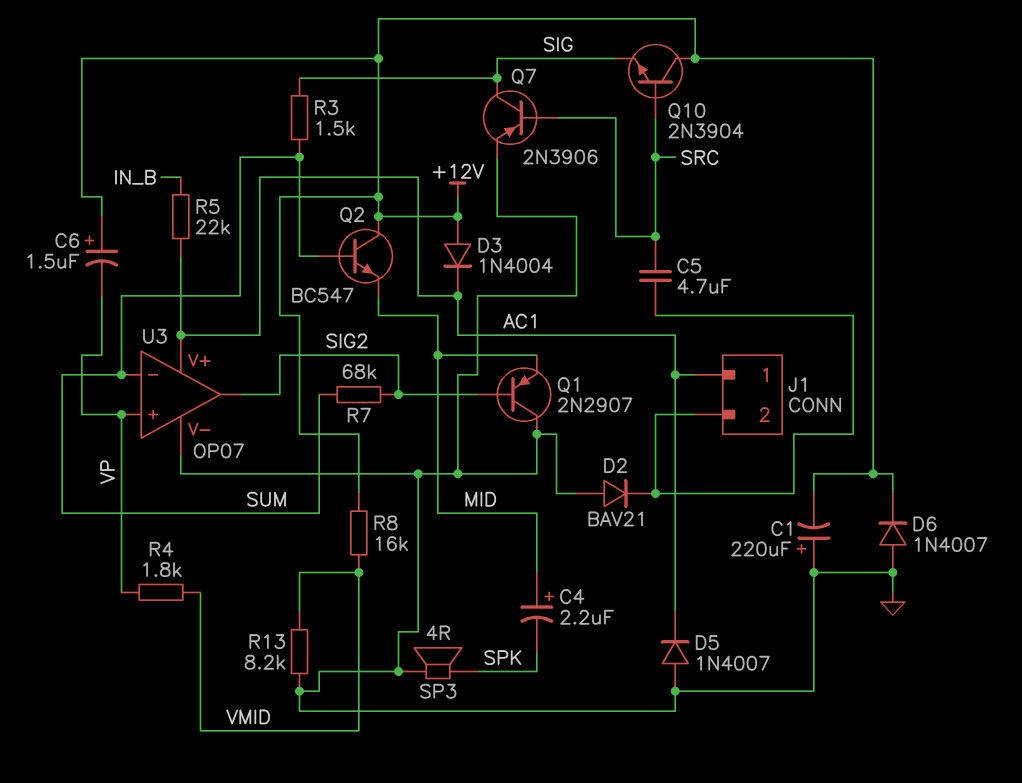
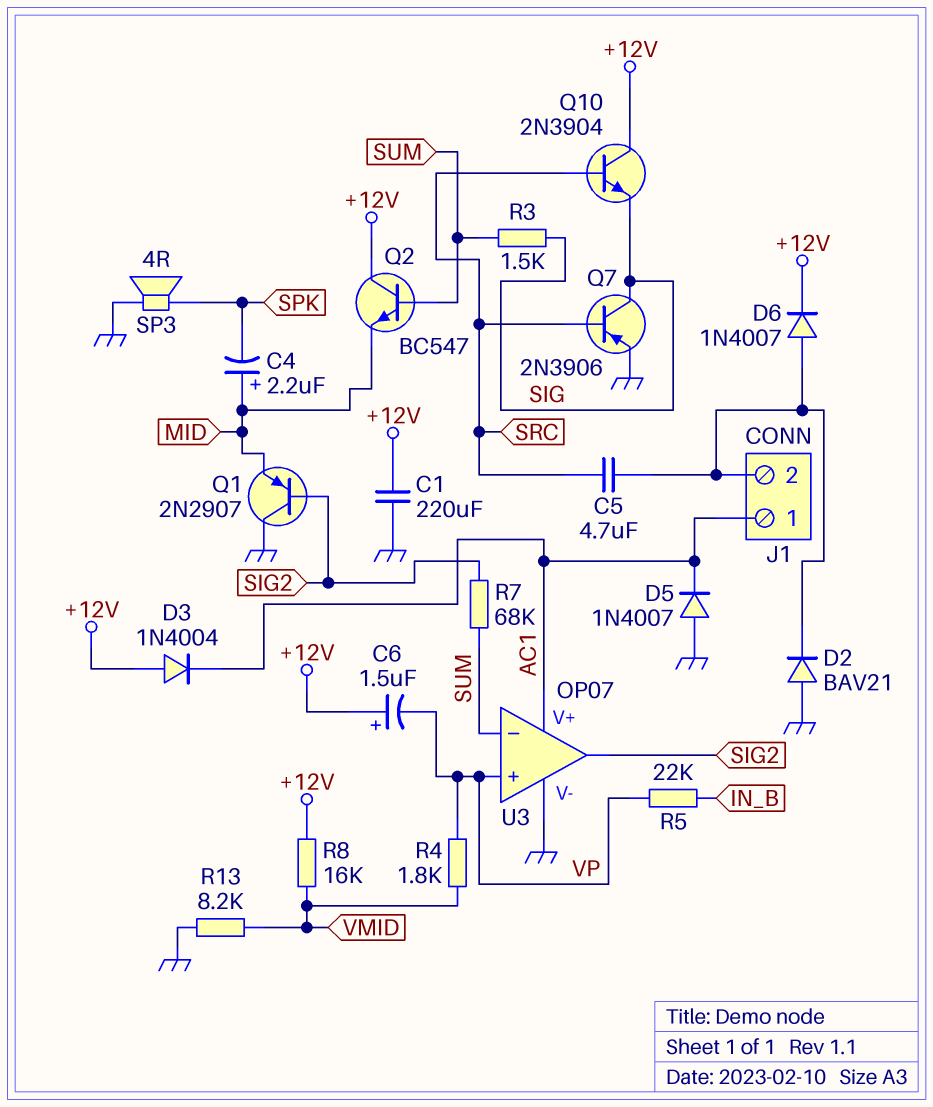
C1: 220uF (plus GND, minus +12V) -> 220uF (+12V, GND)
D6: diode 1N4007 (A GND, K +12V) -> diode 1N4007 (A J1/2, K +12V)
R5: 22k (AC1, IN_B) -> 22k (IN_B, VP)

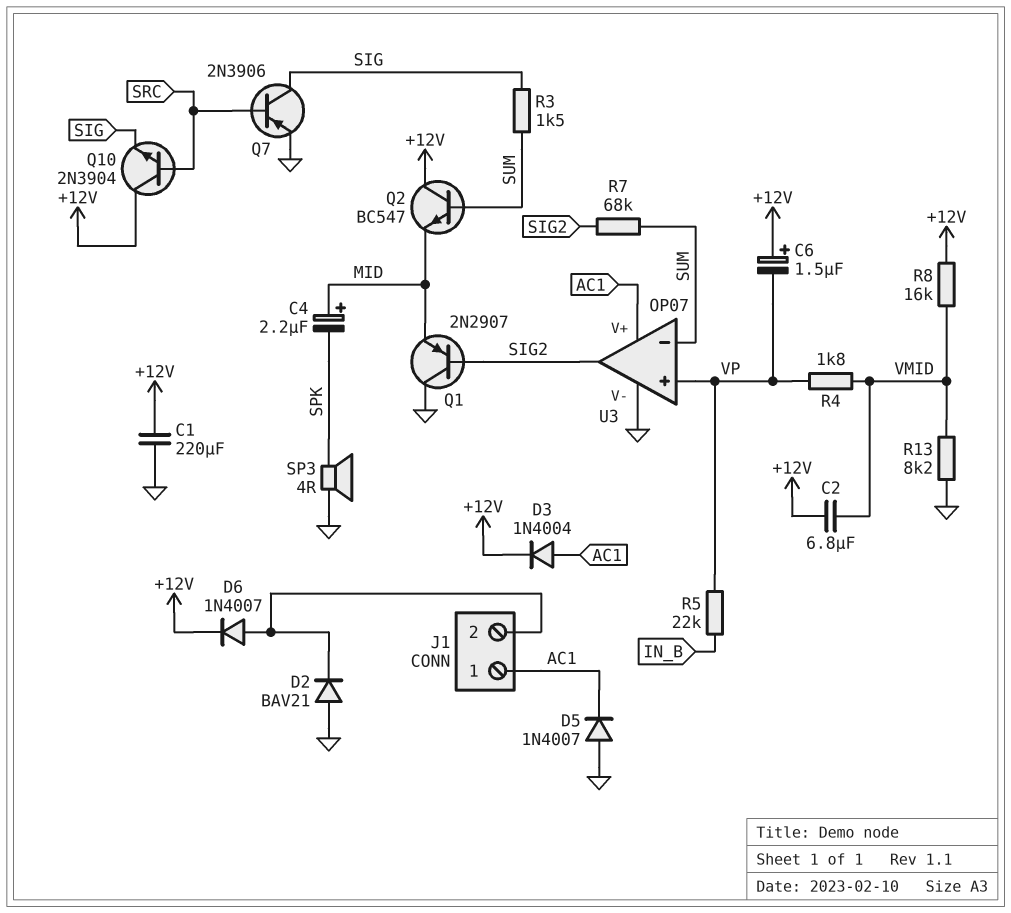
C2: none -> 6.8uF (+12V, VMID)
C5: 4.7uF (J1/2, SRC) -> none
D3: diode 1N4004 (A +12V, K AC1) -> diode 1N4004 (A AC1, K +12V)

